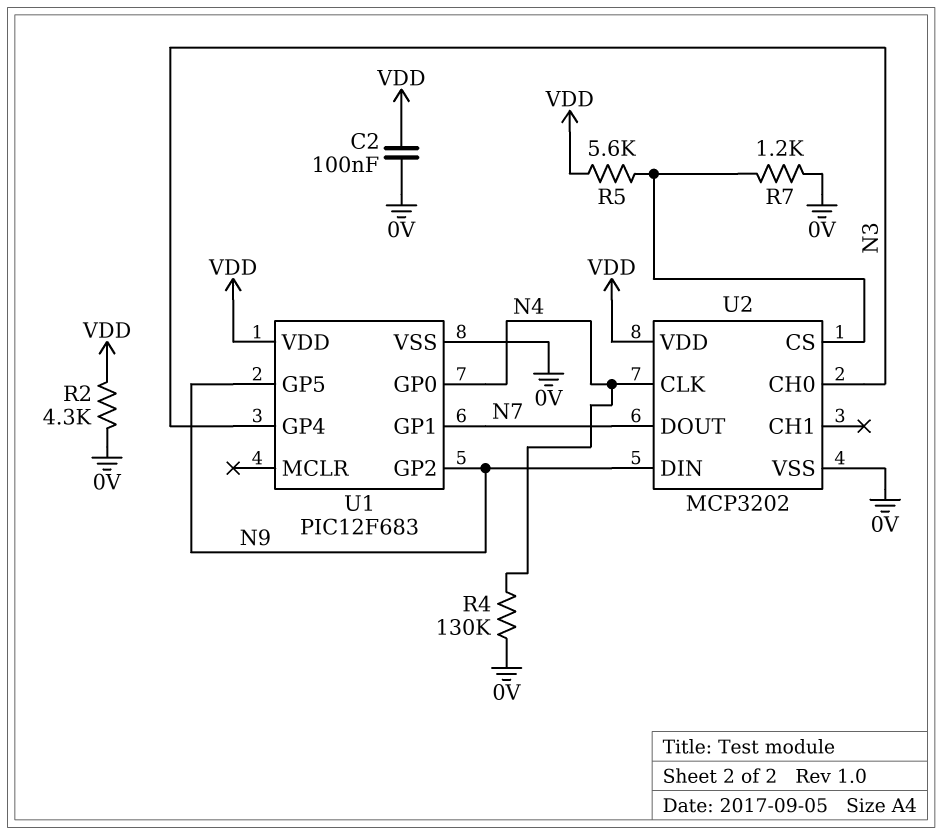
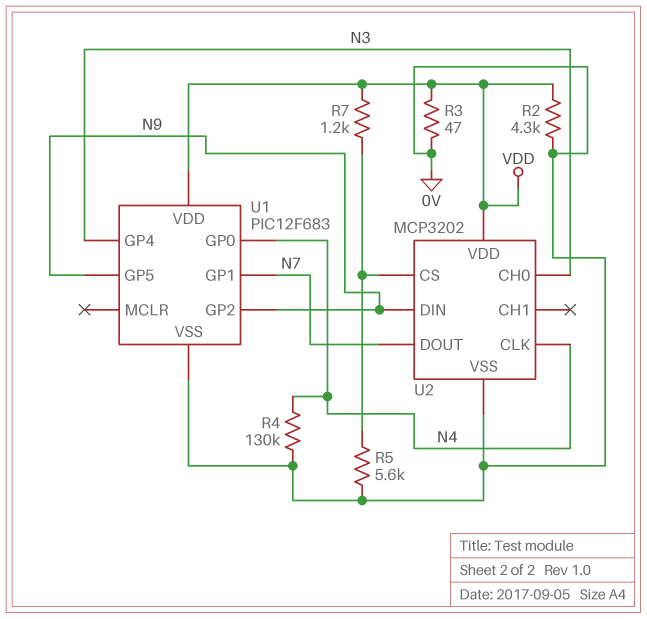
C2: 100nF (0V, VDD) -> none
R3: none -> 47 (0V, VDD)
R5: 5.6k (U2/CS, VDD) -> 5.6k (0V, U2/CS)
R7: 1.2k (0V, U2/CS) -> 1.2k (U2/CS, VDD)

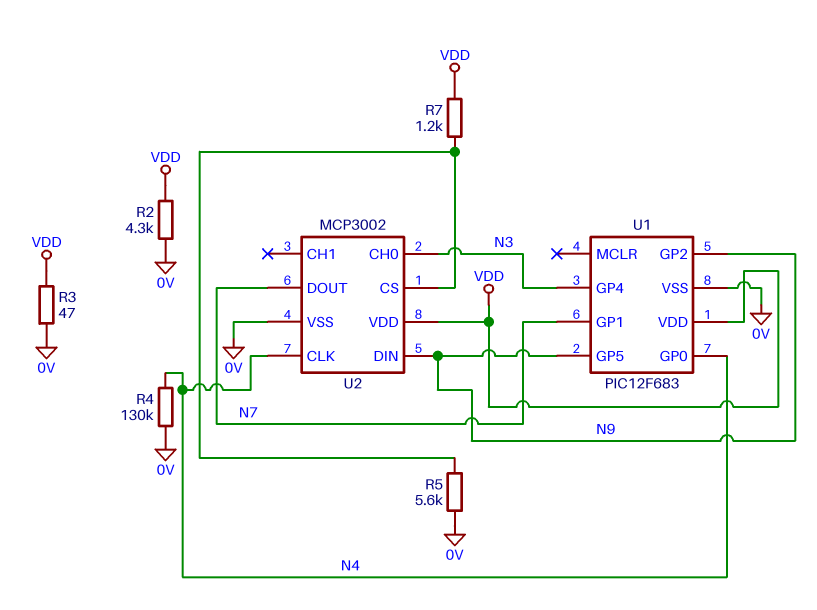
U2: MCP3202 -> MCP3002

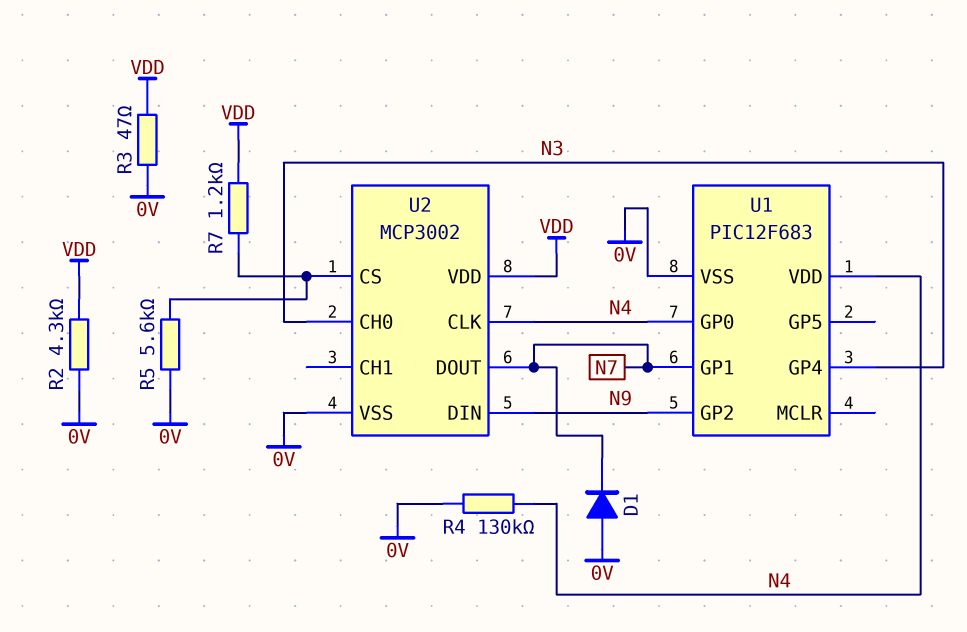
D1: none -> diode (A 0V, K N7)
U1 pin GP5: N9 -> none
U1 pin VDD: VDD -> N4

